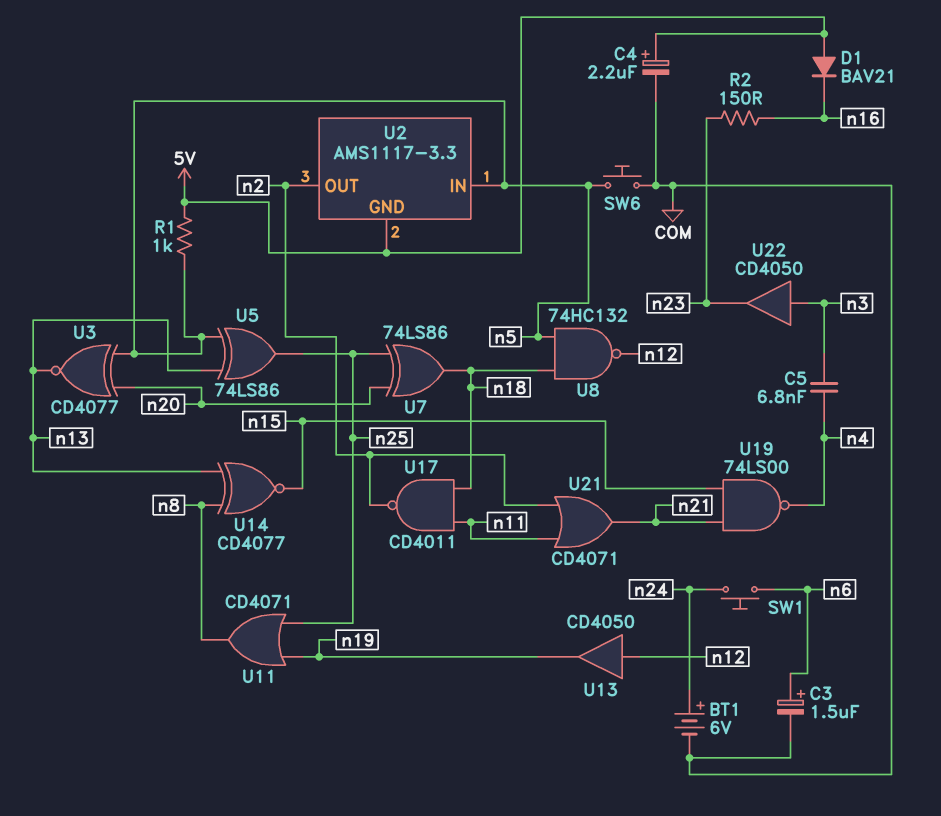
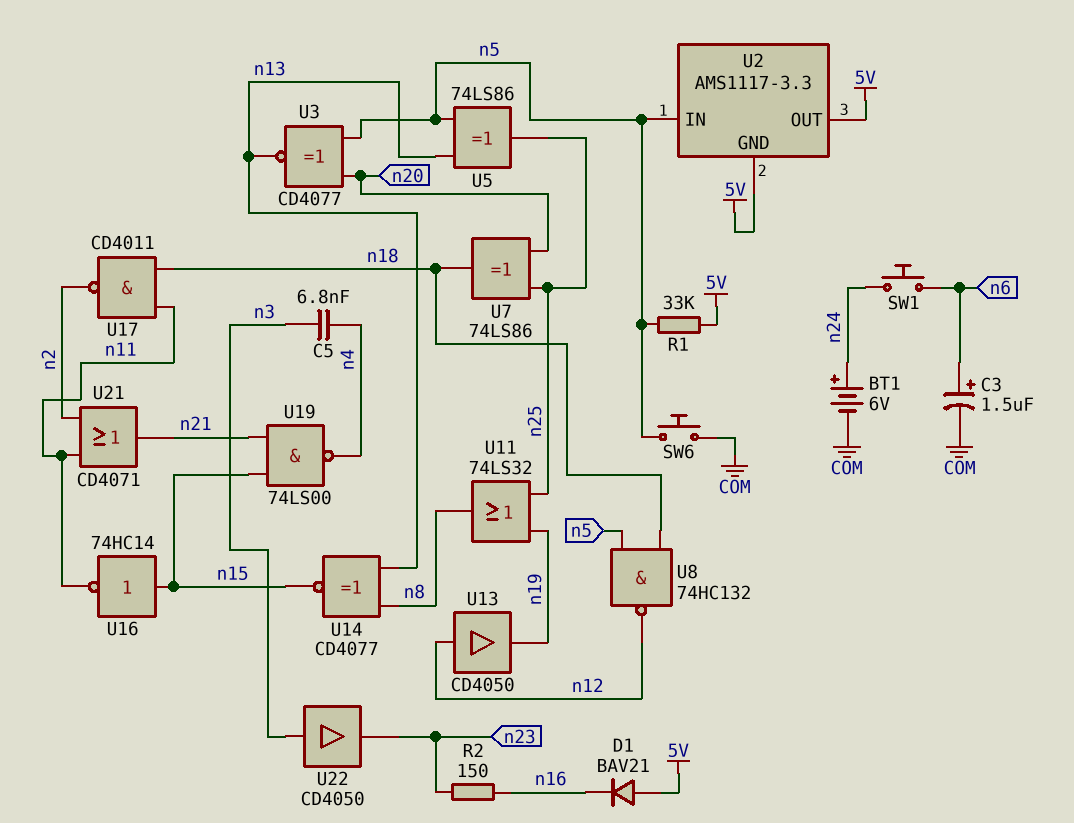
C4: 2.2uF (plus 5V, minus COM) -> none
R1: 1k (5V, n5) -> 33k (5V, n5)
U2 pin OUT: n2 -> 5V
U11: OR CD4071 (in n19, in n25, out n8) -> OR 74LS32 (in n19, in n25, out n8)
U16: none -> NOT 74HC14 (in n15, out n11)

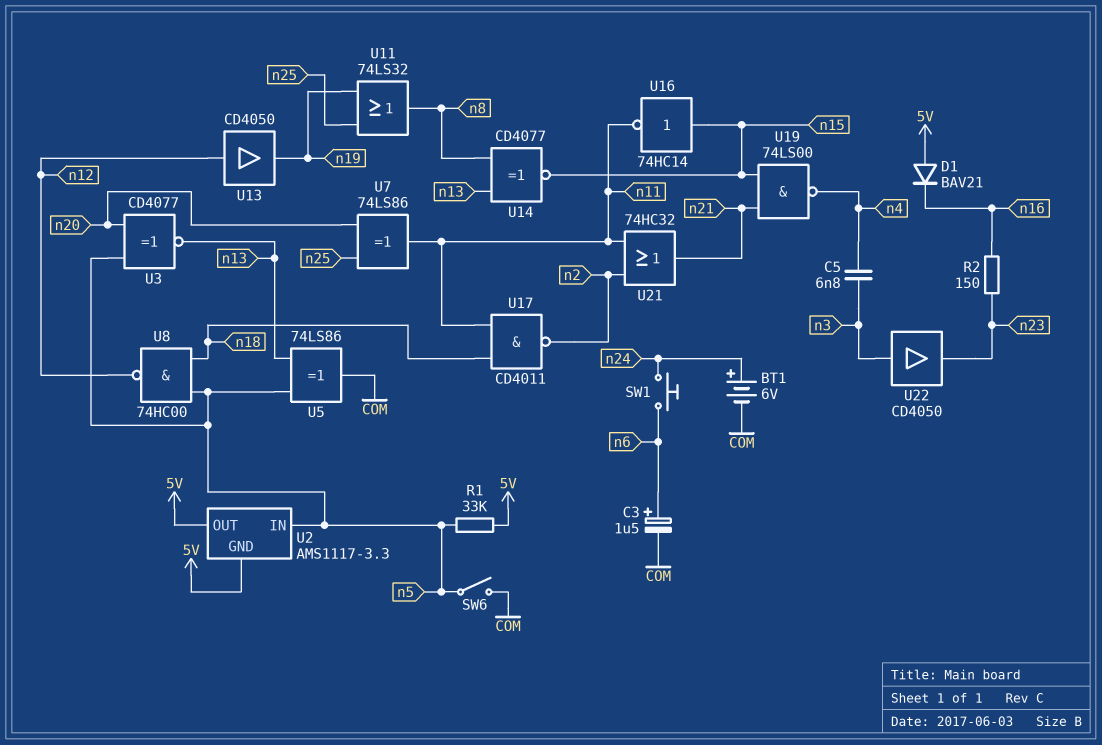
SW6: button (COM, n5) -> switch (COM, n5)
U5: XOR 74LS86 (in n5, in n13, out n25) -> XOR 74LS86 (in n5, in n13, out COM)
U7: XOR 74LS86 (in n20, in n25, out n18) -> XOR 74LS86 (in n20, in n25, out n11)
U8: NAND 74HC132 (in n5, in n18, out n12) -> NAND 74HC00 (in n5, in n18, out n12)
U21: OR CD4071 (in n2, in n11, out n21) -> OR 74HC32 (in n2, in n11, out n21)

